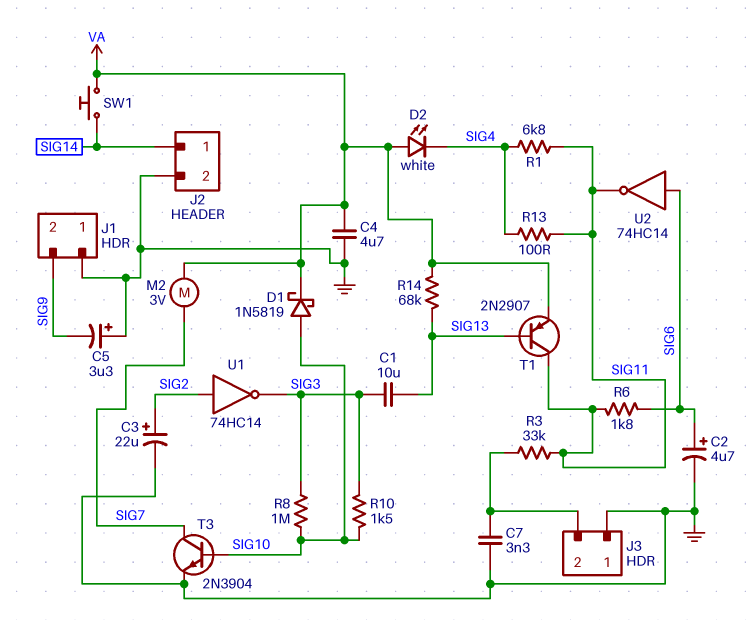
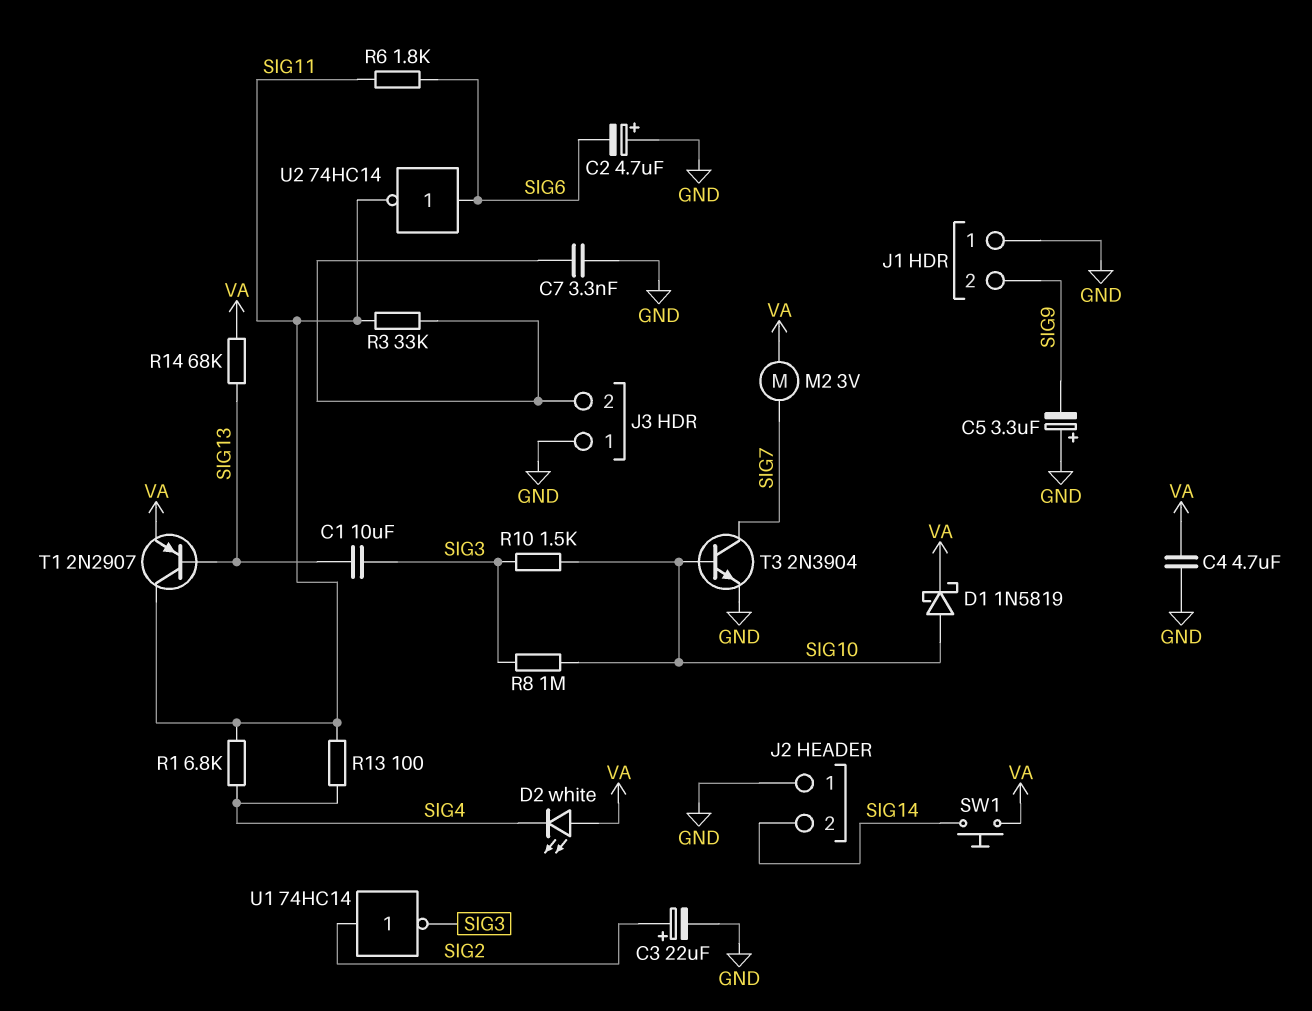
C2: 4.7uF (plus SIG6, minus GND) -> 4.7uF (plus GND, minus SIG6)
J2 pin 1: SIG14 -> GND
J2 pin 2: GND -> SIG14

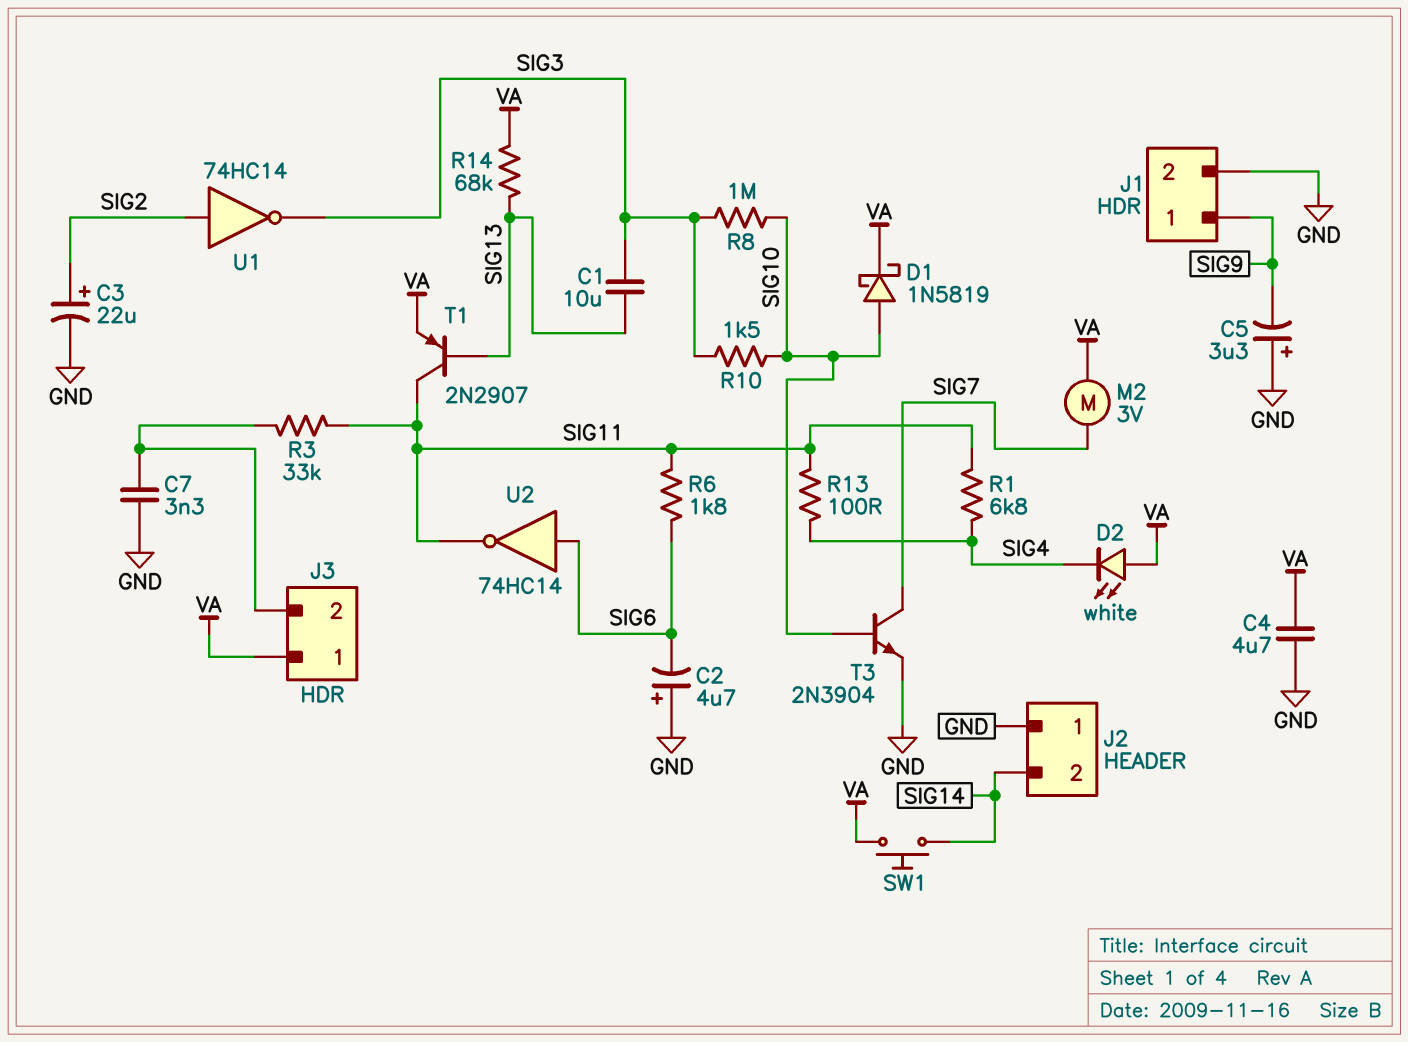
J1 pin 1: GND -> SIG9
J1 pin 2: SIG9 -> GND
J3 pin 1: GND -> VA

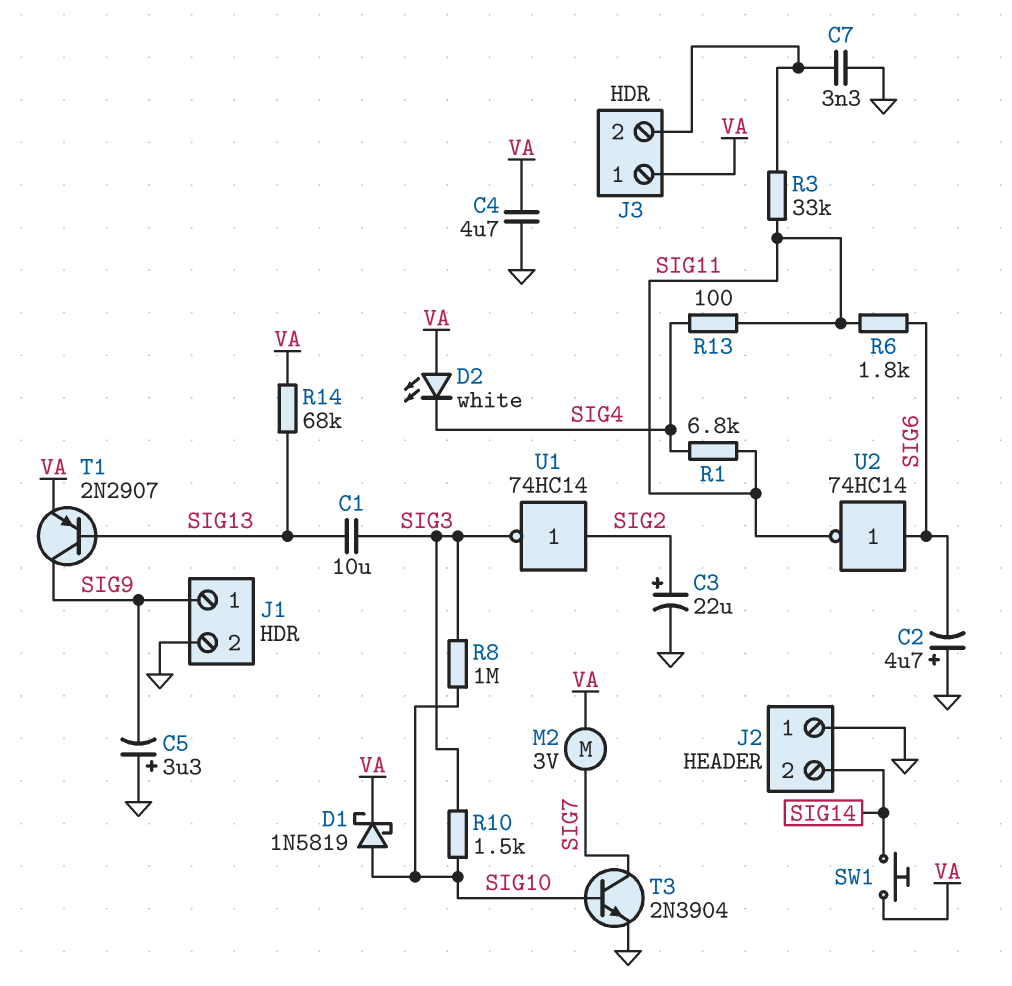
T1: PNP 2N2907 (B SIG13, C SIG11, E VA) -> PNP 2N2907 (B SIG13, C SIG9, E VA)

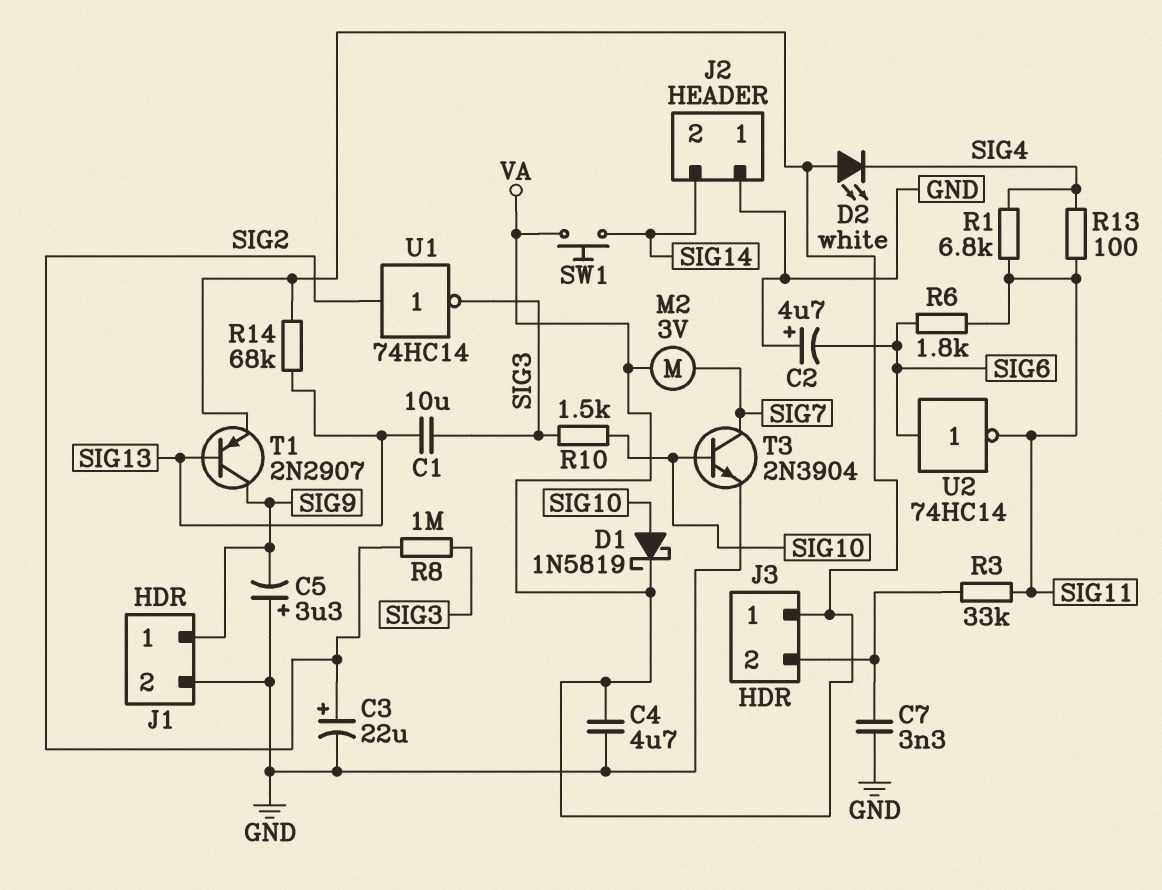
R8: 1M (SIG3, SIG10) -> 1M (SIG2, SIG3)

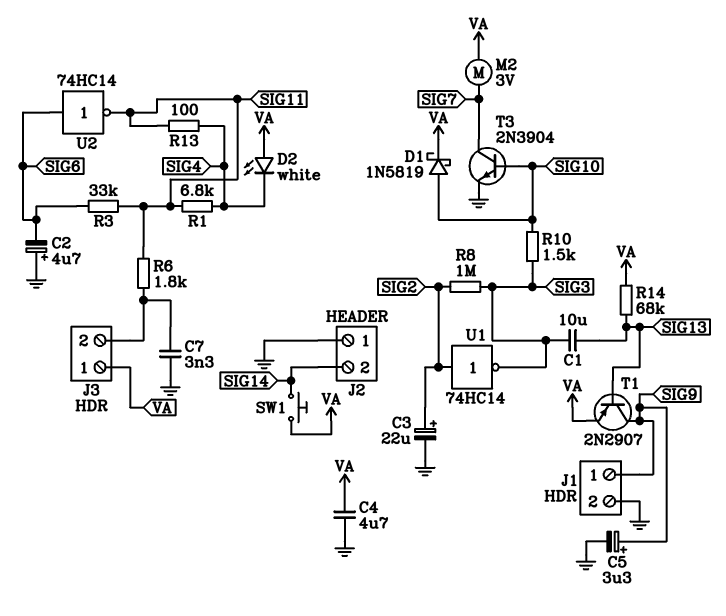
C5: 3.3uF (plus GND, minus SIG9) -> 3.3uF (plus SIG9, minus GND)
R3: 33k (J3/2, SIG11) -> 33k (SIG6, SIG11)
R6: 1.8k (SIG6, SIG11) -> 1.8k (J3/2, SIG11)

